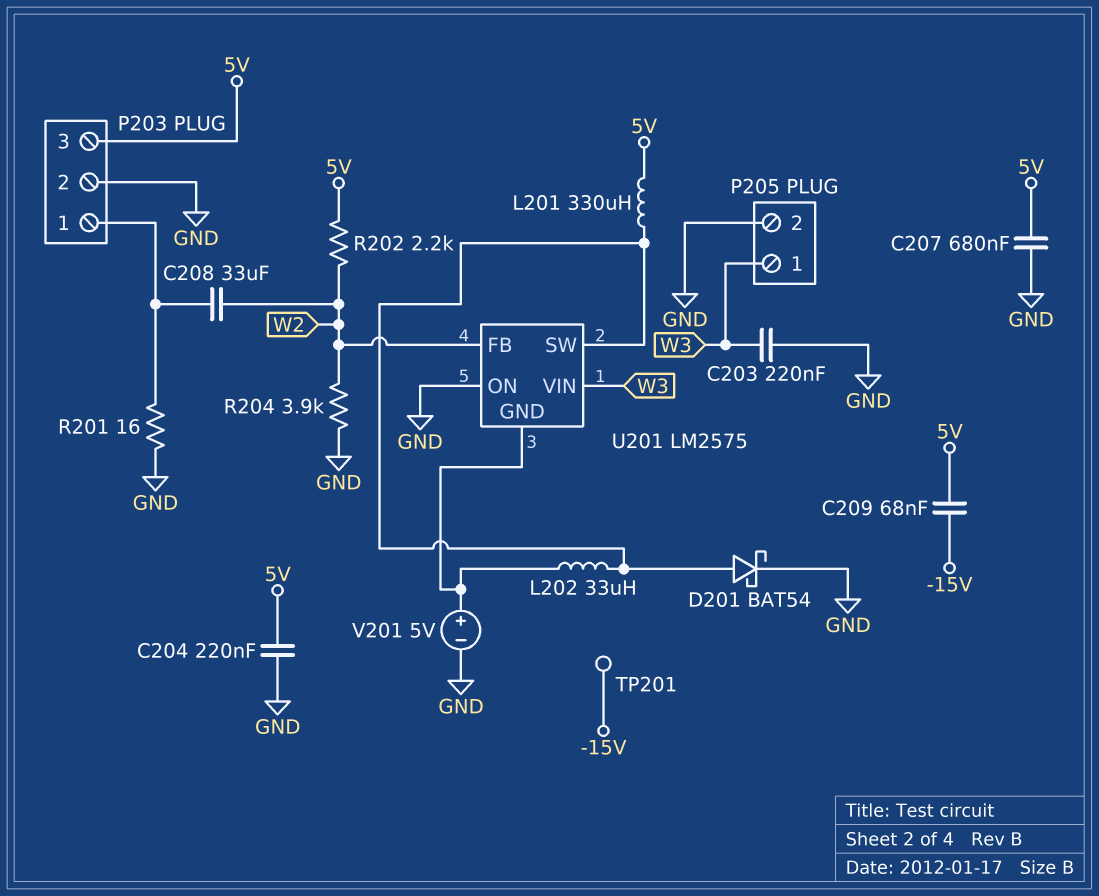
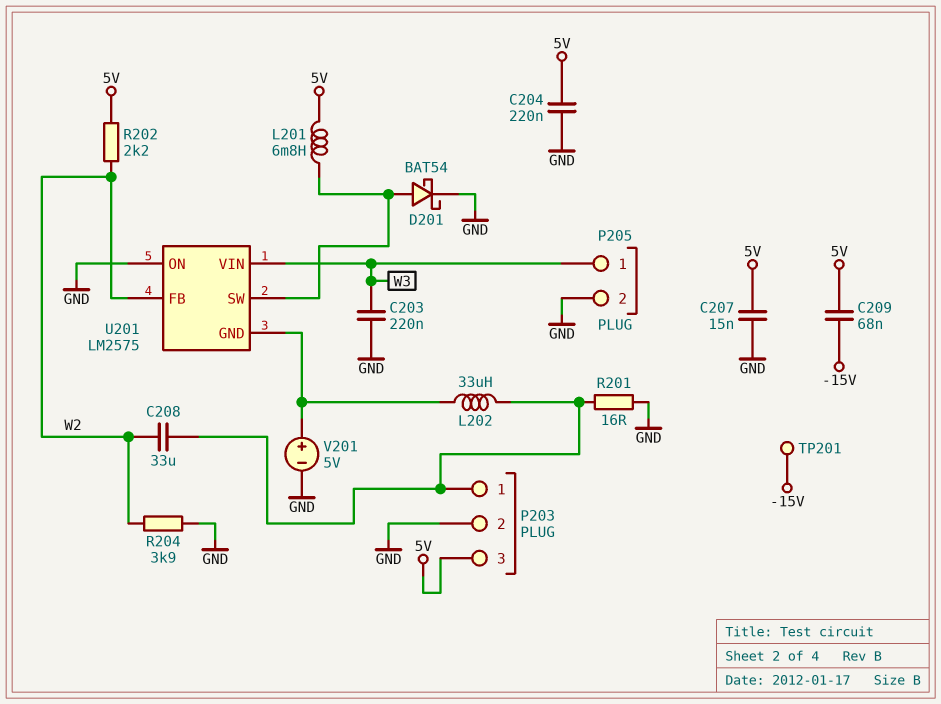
C207: 680nF (5V, GND) -> 15nF (5V, GND)
L201: 330uH (5V, U201/SW) -> 6.8mH (5V, U201/SW)
L202: 33uH (U201/GND, U201/SW) -> 33uH (P203/1, U201/GND)

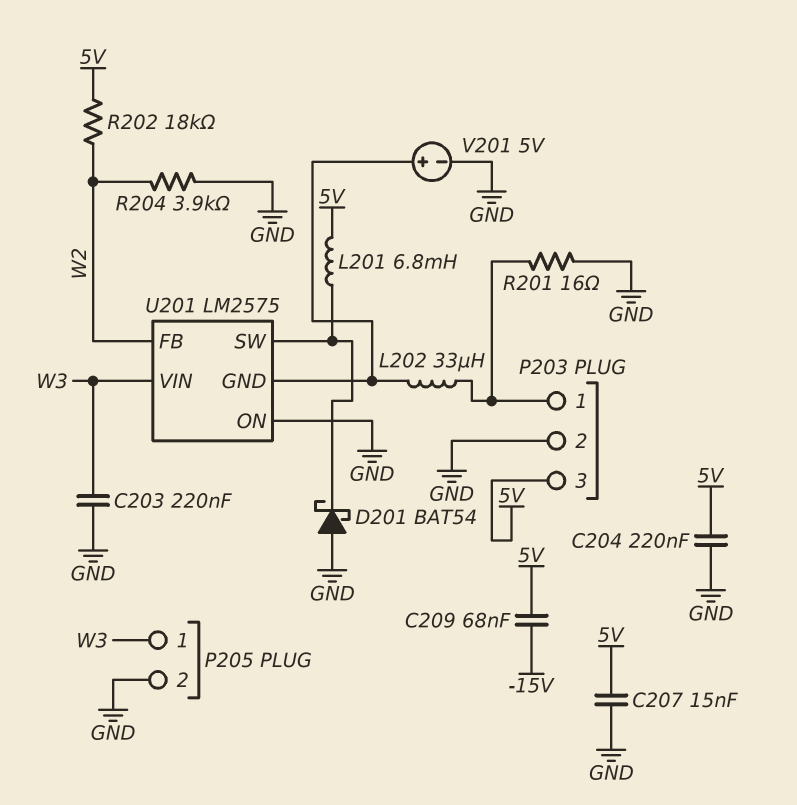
C208: 33uF (P203/1, W2) -> none
D201: schottky BAT54 (A U201/SW, K GND) -> schottky BAT54 (A GND, K U201/SW)
R202: 2.2k (5V, W2) -> 18k (5V, W2)
TP201: test point (-15V) -> none

